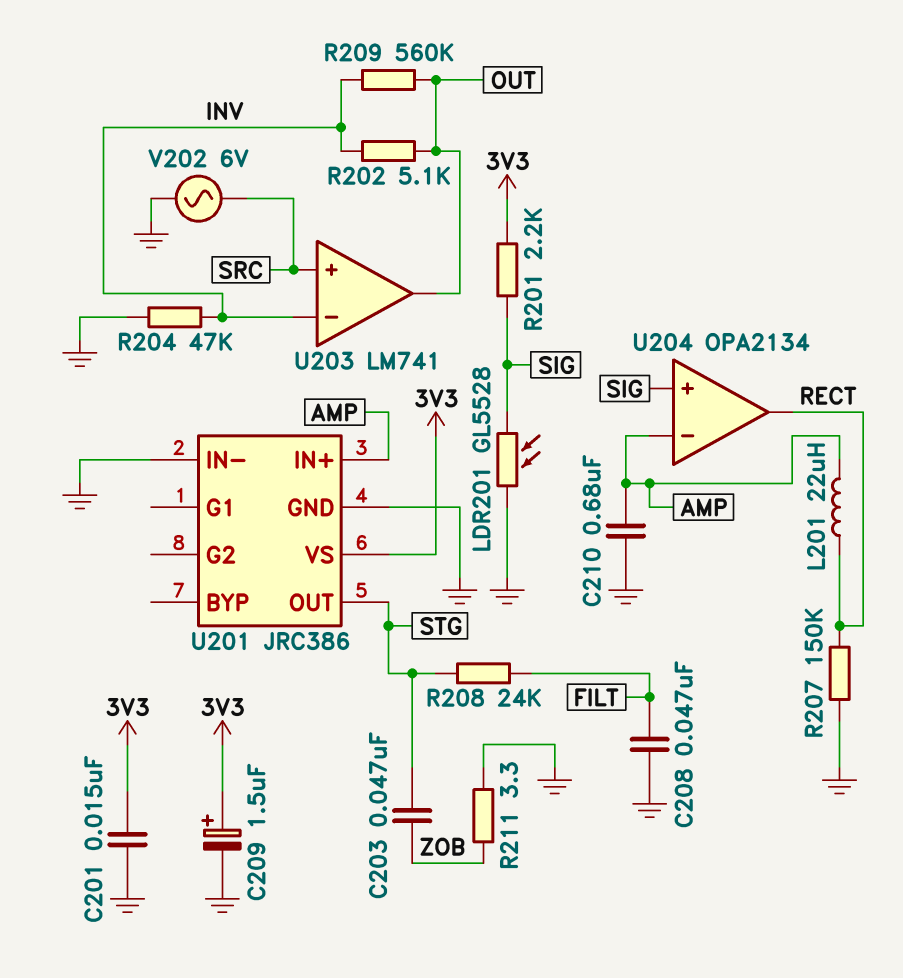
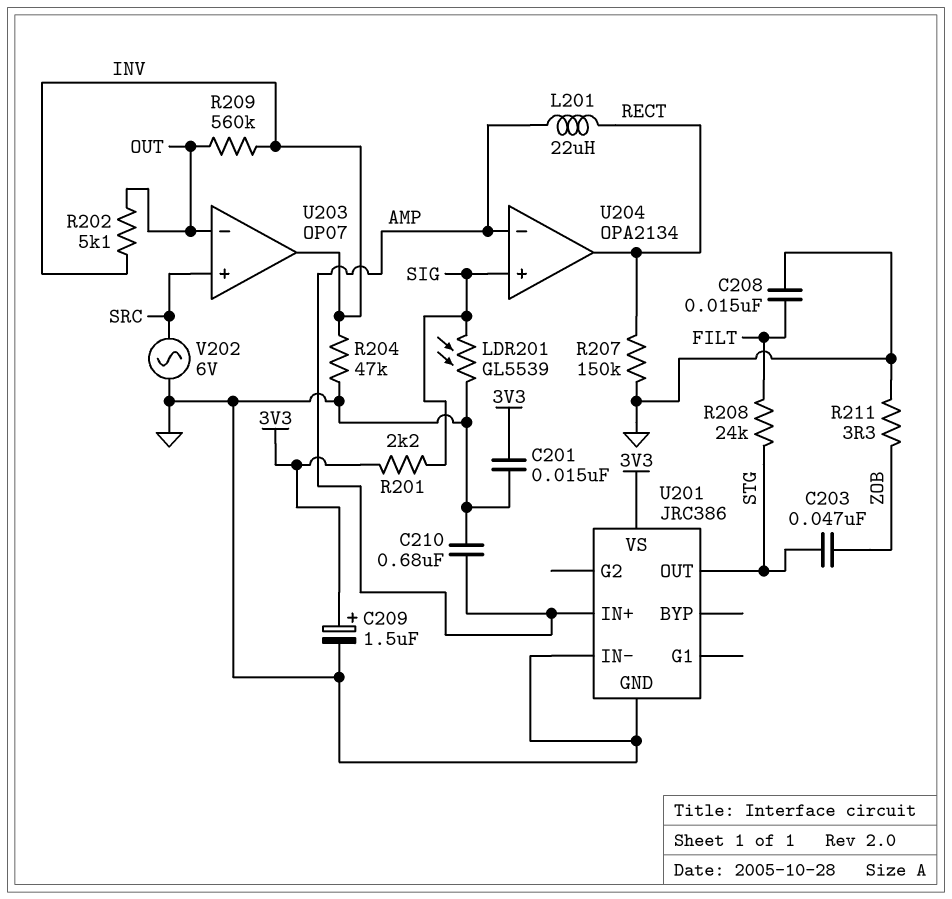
C208: 47nF (FILT, GND) -> 15nF (FILT, GND)
LDR201: GL5528 (GND, SIG) -> GL5539 (GND, SIG)
U203: LM741 -> OP07
U203 pin in-: INV -> OUT
U203 pin out: OUT -> INV

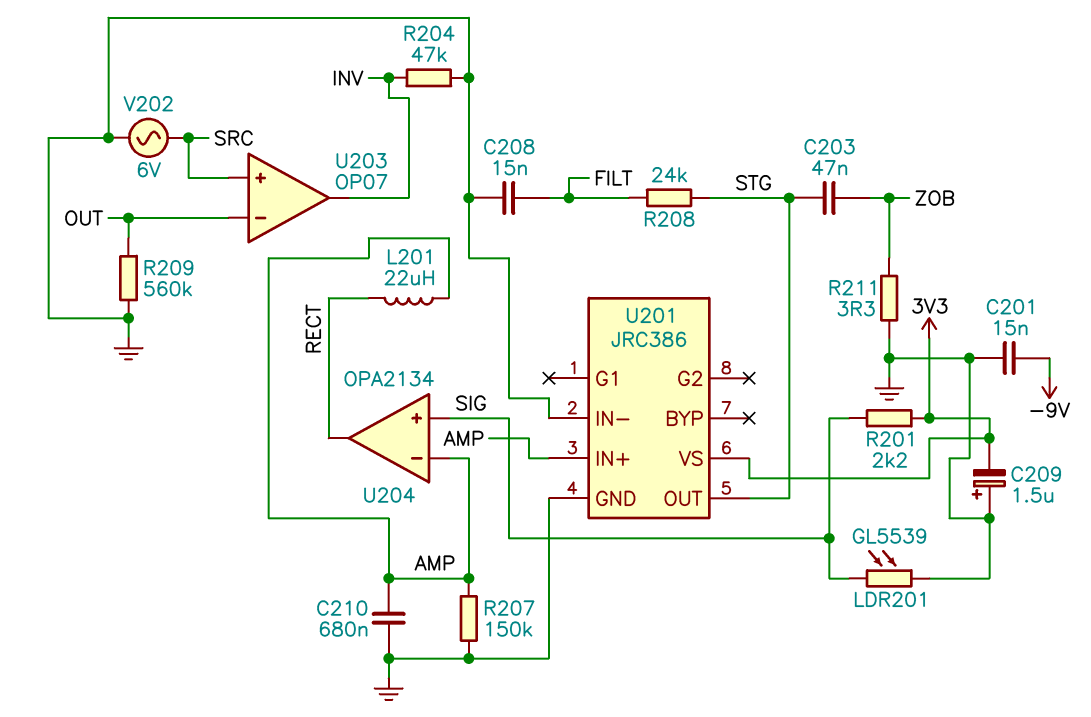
C201: 15nF (3V3, GND) -> 15nF (-9V, GND)
C209: 1.5uF (plus 3V3, minus GND) -> 1.5uF (plus GND, minus 3V3)
R202: 5.1k (INV, OUT) -> none
R207: 150k (GND, RECT) -> 150k (AMP, GND)
R209: 560k (INV, OUT) -> 560k (GND, OUT)

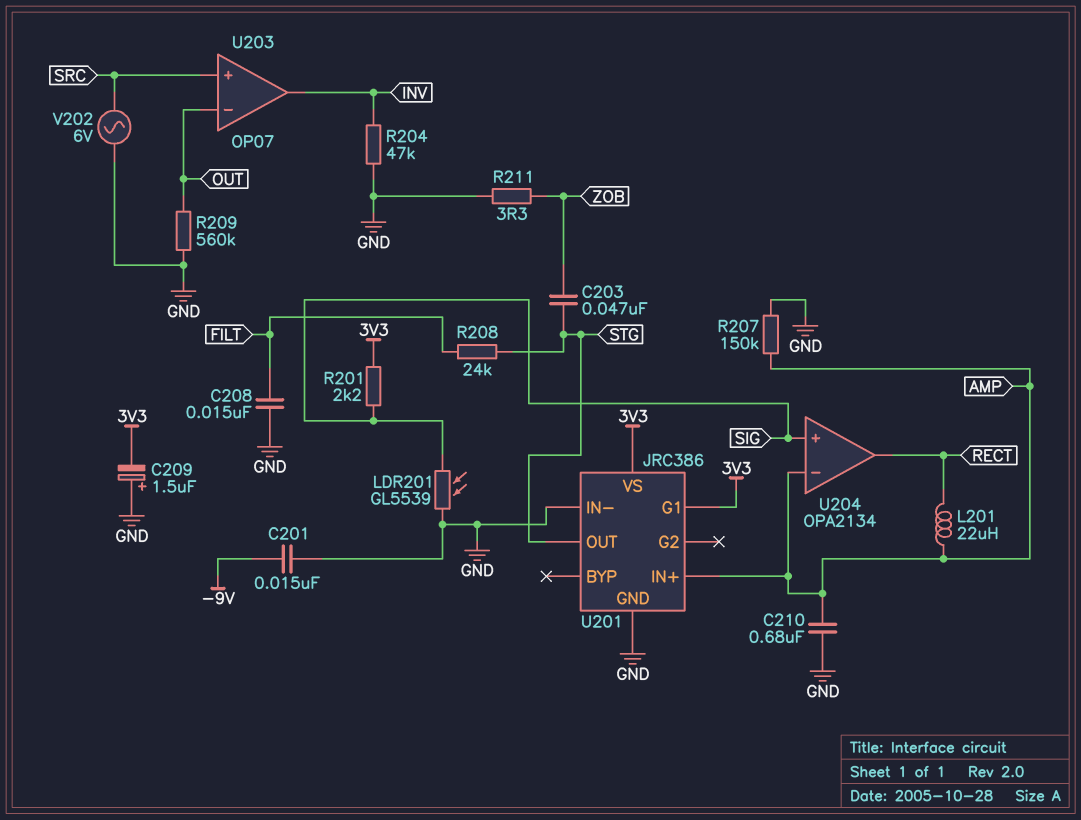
U201 pin G1: none -> 3V3

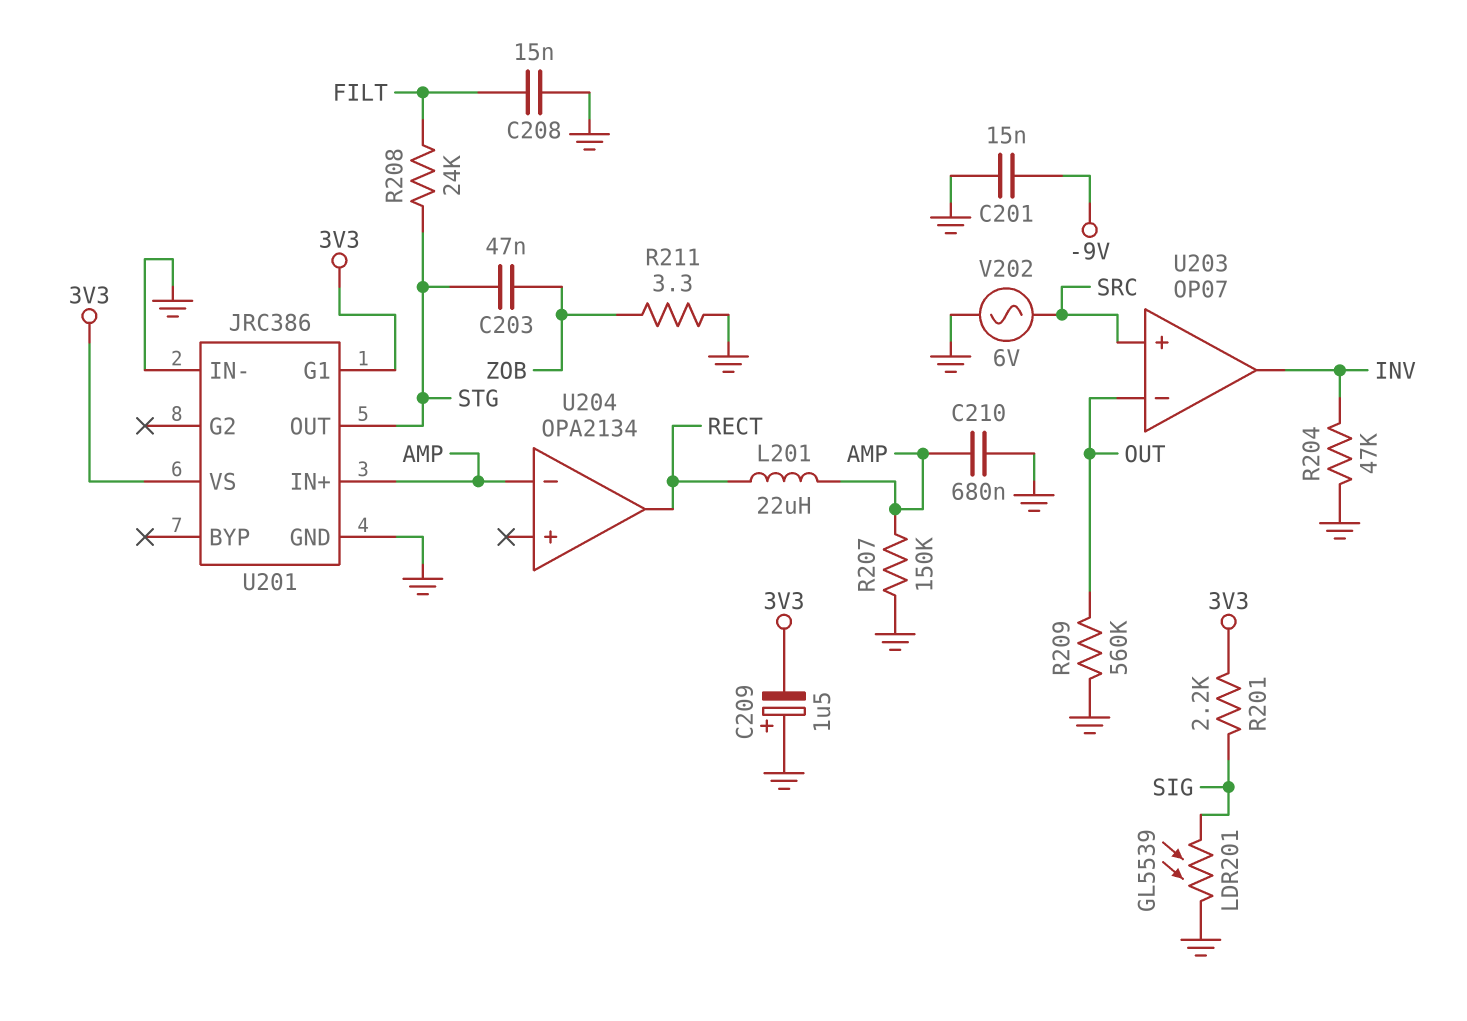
U204 pin in+: SIG -> none

